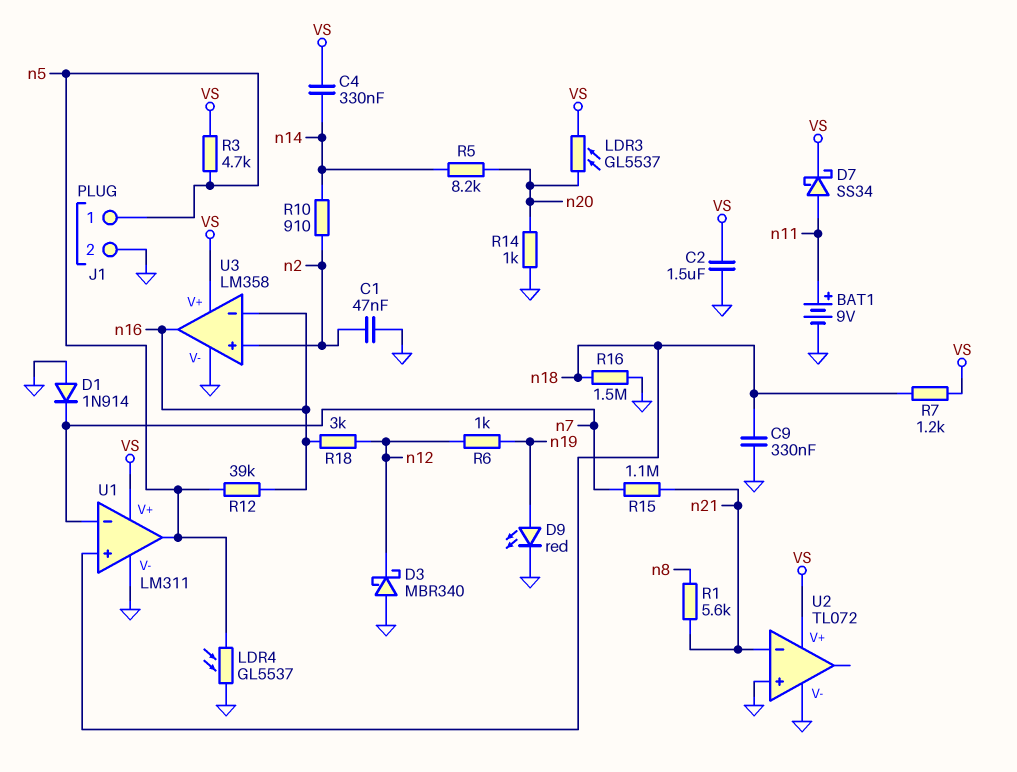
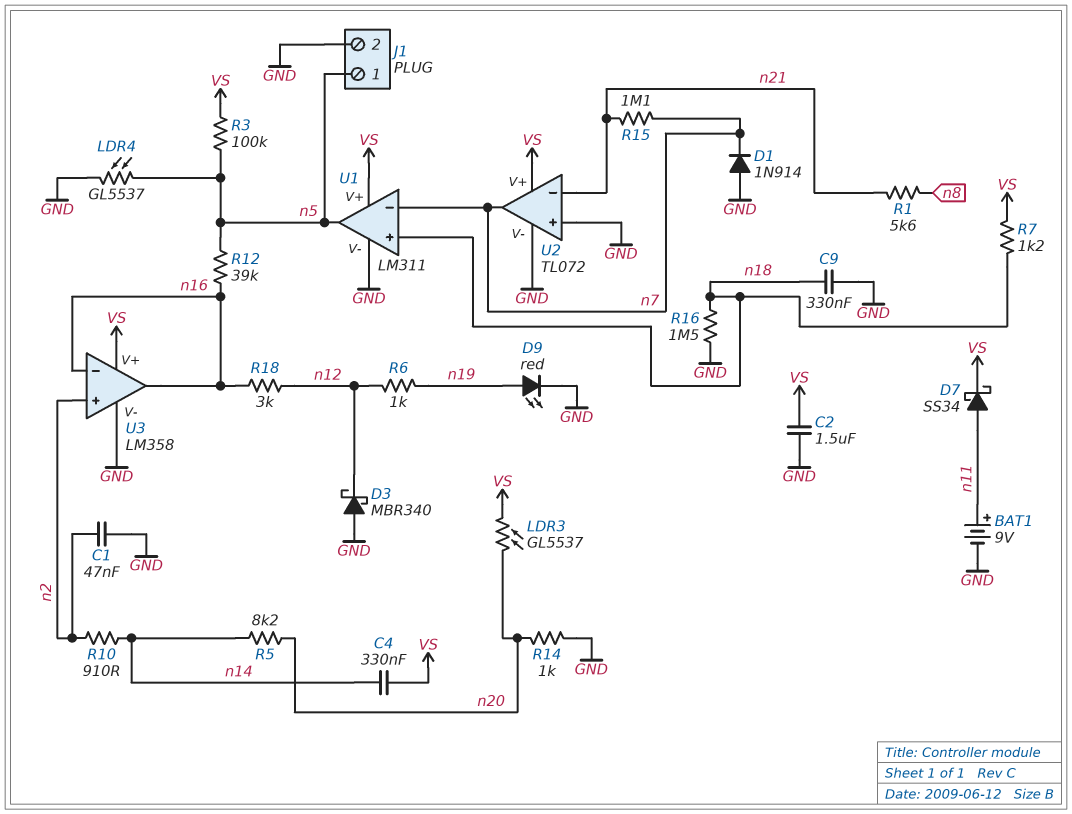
R3: 4.7k (VS, n5) -> 100k (VS, n5)
U2 pin out: none -> n7

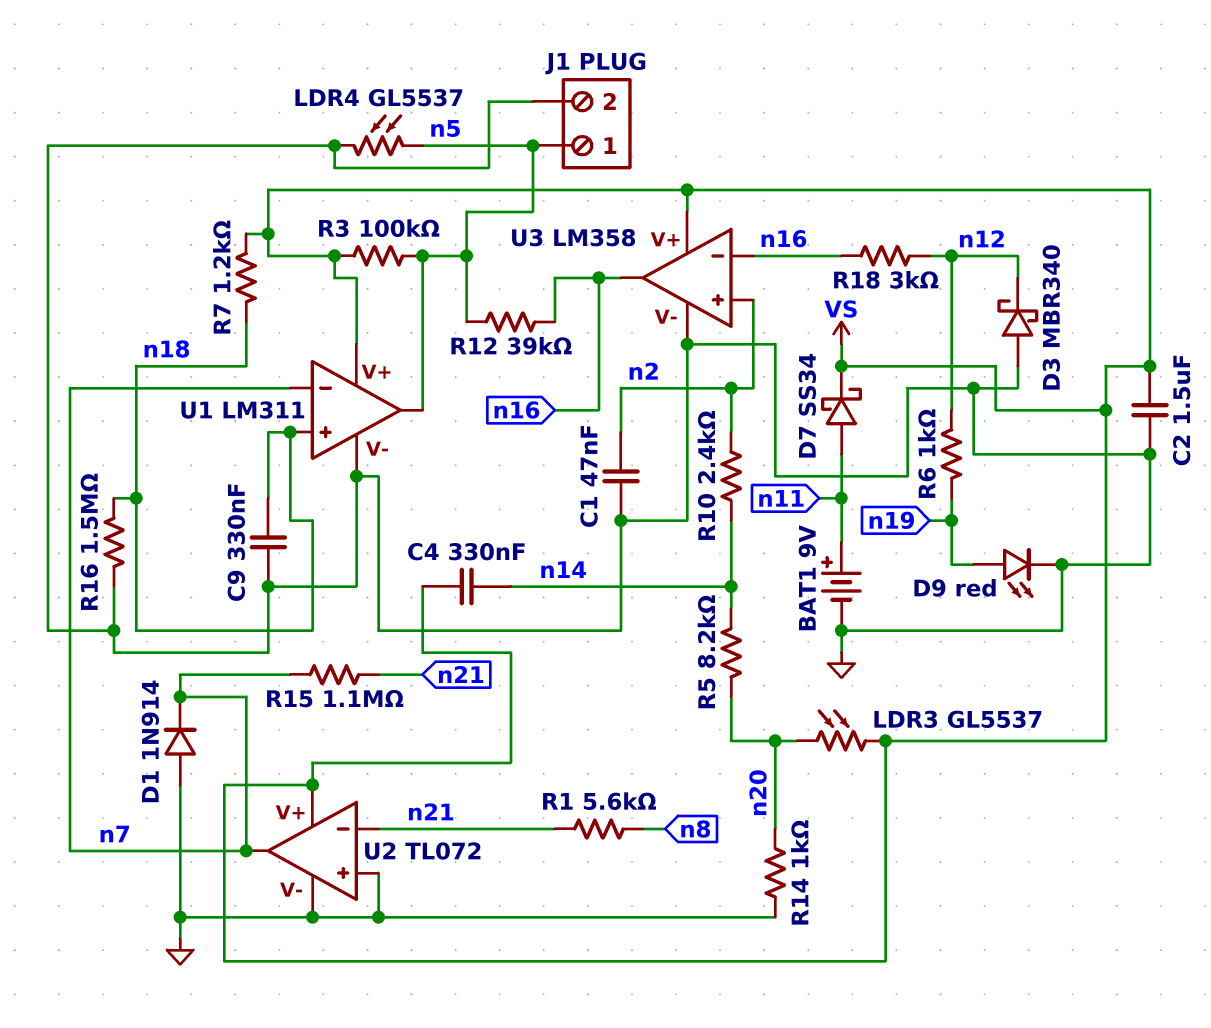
R10: 910 (n2, n14) -> 2.4k (n2, n14)

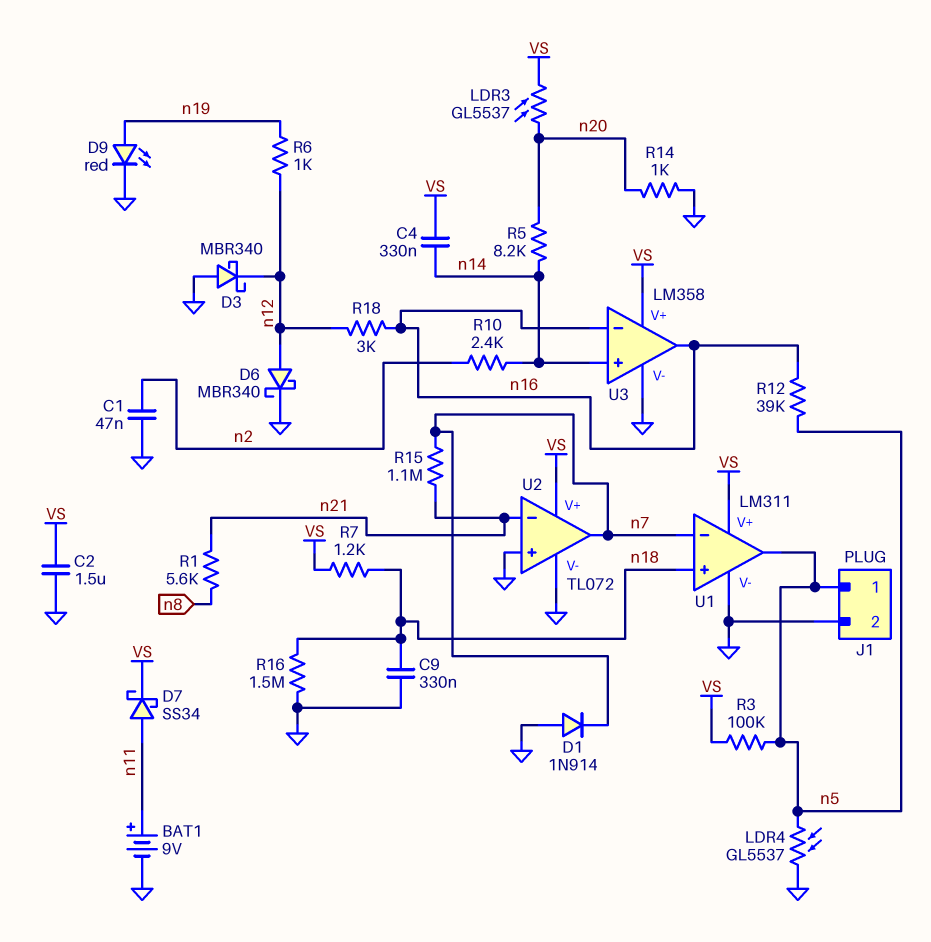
D6: none -> schottky MBR340 (A n12, K GND)
U3 pin in+: n2 -> n14

